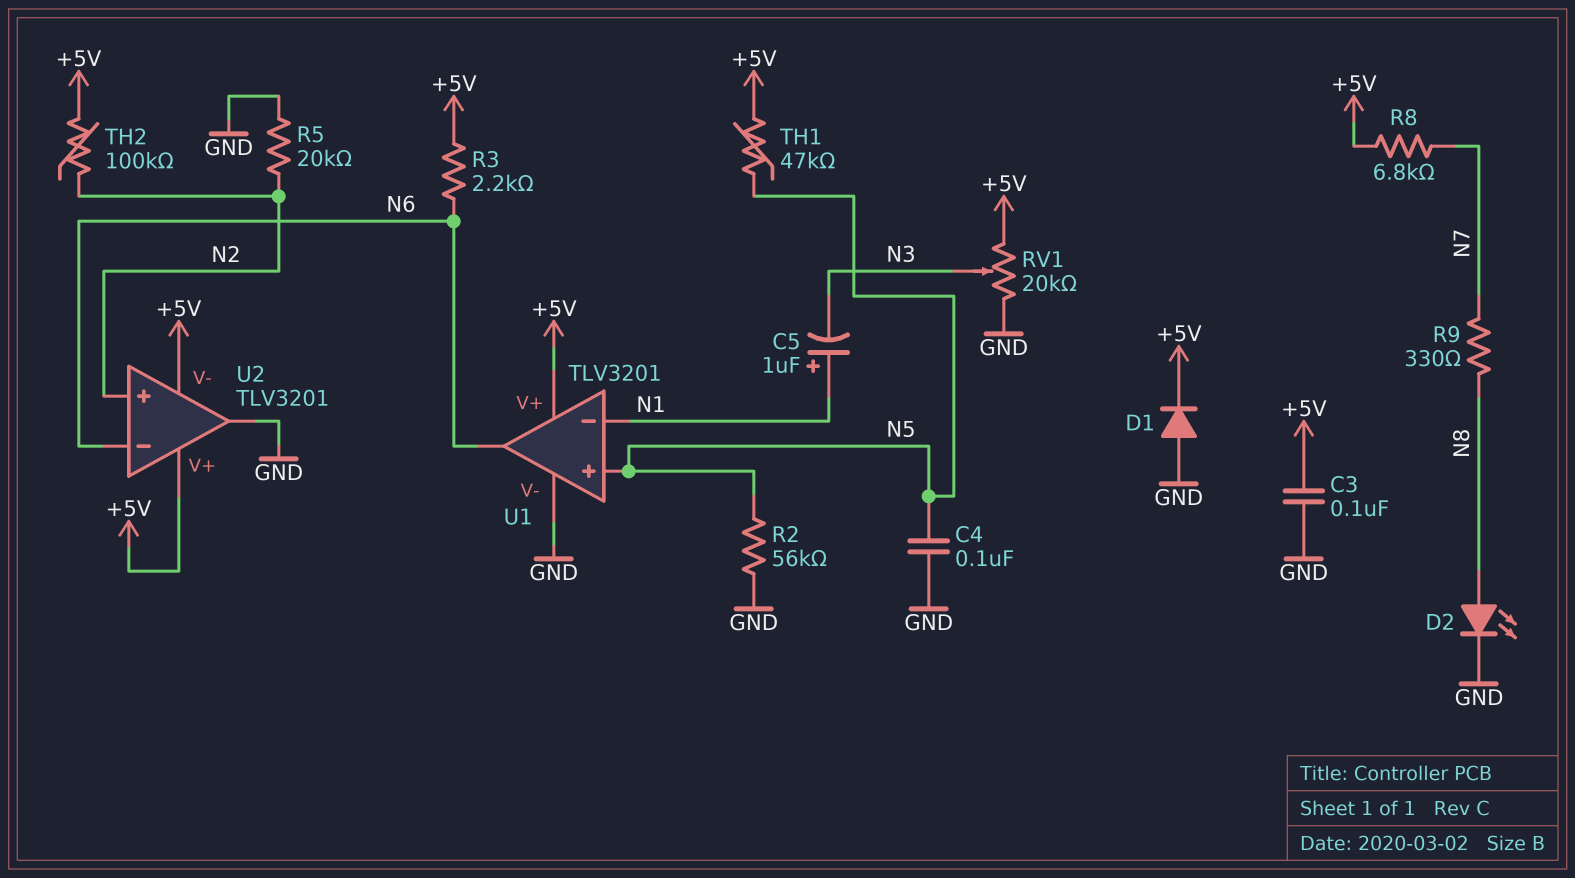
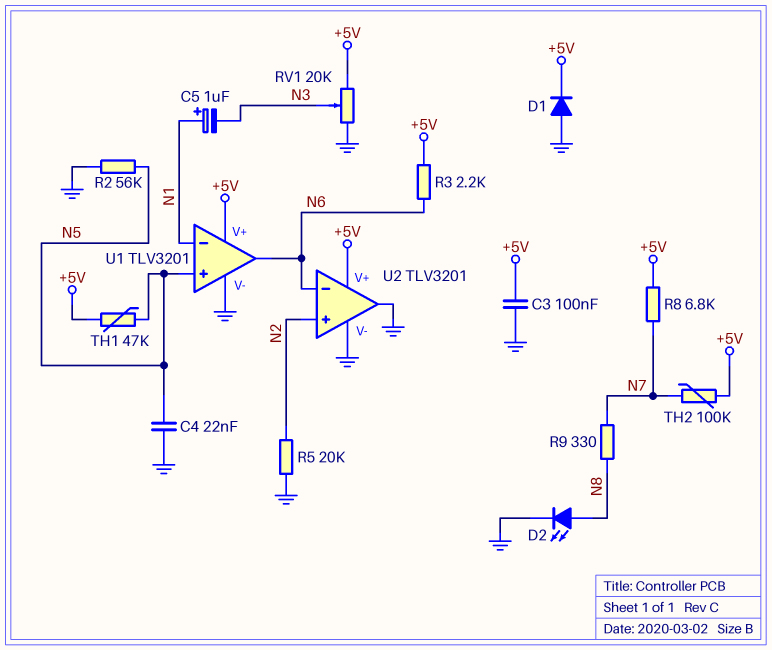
C4: 100nF (GND, N5) -> 22nF (GND, N5)
TH2: 100k (+5V, N2) -> 100k (+5V, N7)
U2 pin V-: +5V -> GND

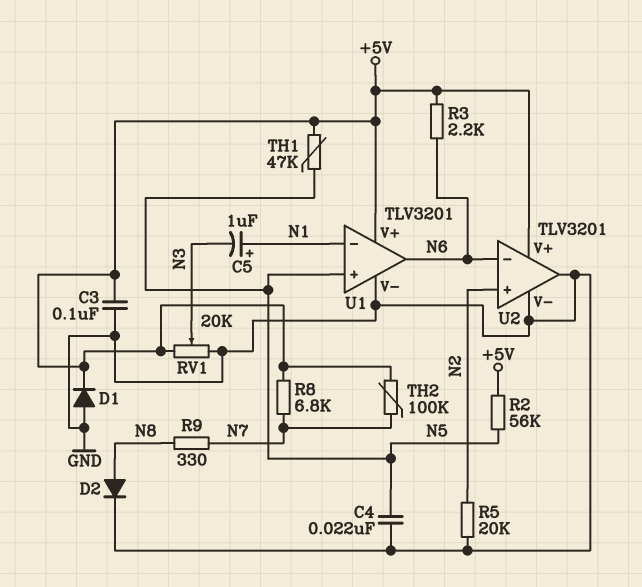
D2: LED (A N8, K GND) -> diode (A N8, K GND)
R2: 56k (GND, N5) -> 56k (+5V, N5)

